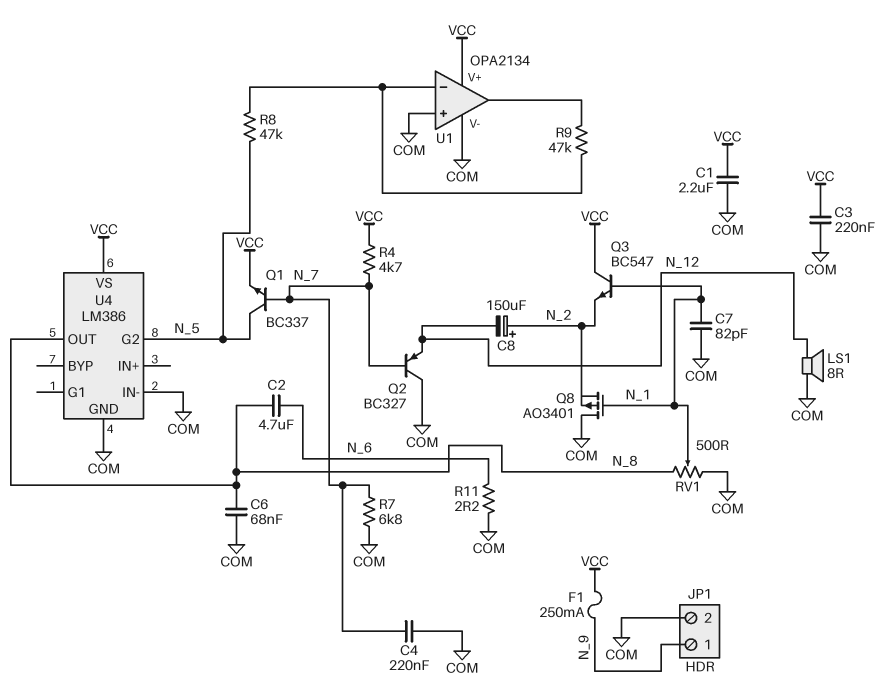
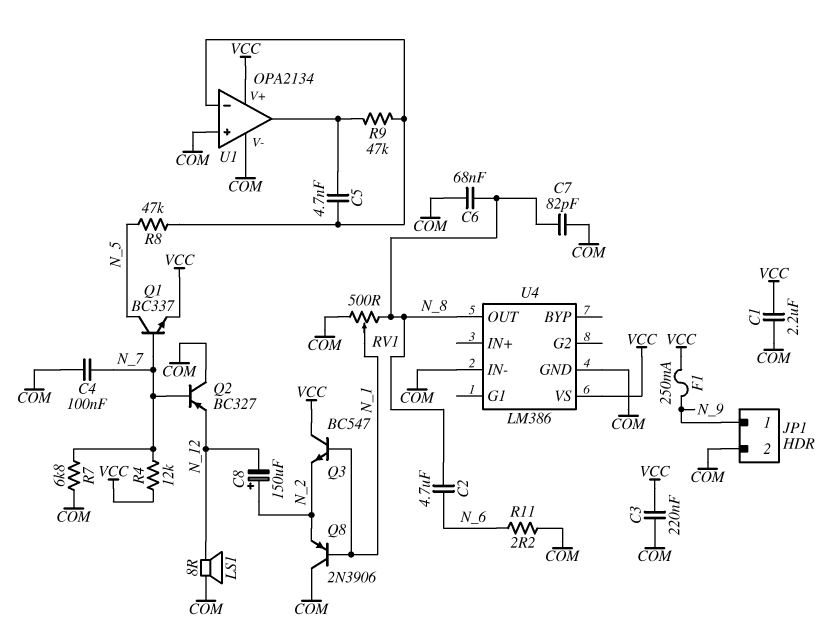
C4: 220nF (COM, N_7) -> 100nF (COM, N_7)
C5: none -> 4.7nF (U1/in-, U1/out)
C7: 82pF (COM, N_1) -> 82pF (COM, N_8)
Q8: PMOS AO3401 (G N_1, D COM, S N_2) -> PNP 2N3906 (B N_1, C COM, E N_2)
R4: 4.7k (N_7, VCC) -> 12k (N_7, VCC)
U4 pin G2: N_5 -> none

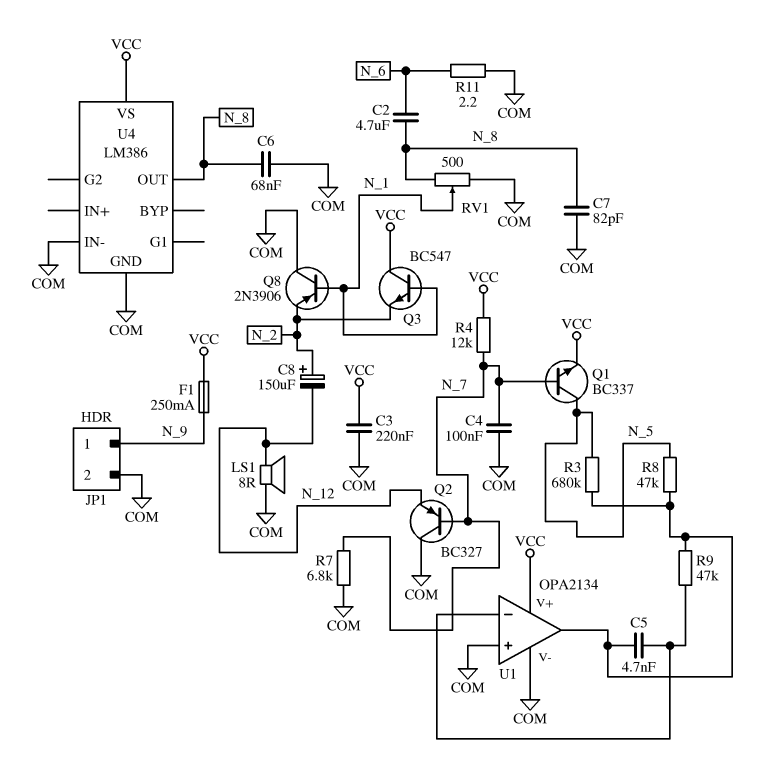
C1: 2.2uF (COM, VCC) -> none
R3: none -> 680k (N_5, U1/out)
R8: 47k (N_5, U1/in-) -> 47k (N_5, U1/out)

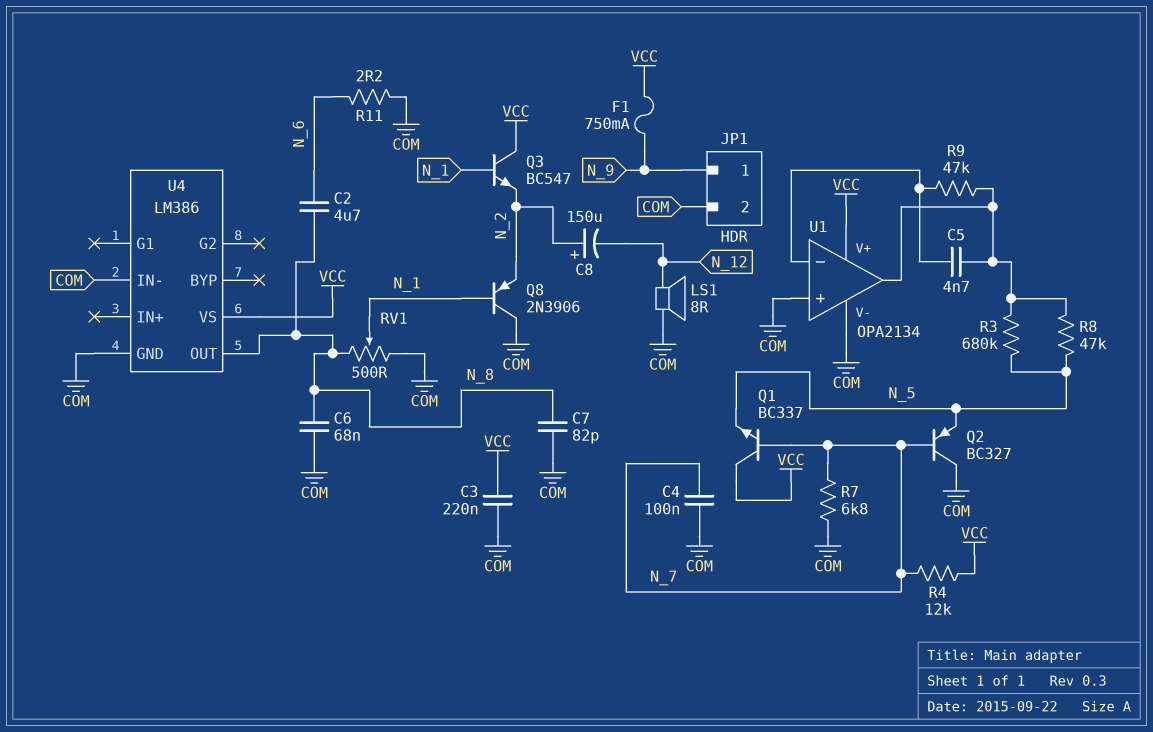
F1: 250mA (N_9, VCC) -> 750mA (N_9, VCC)
Q1: NPN BC337 (B N_7, C N_5, E VCC) -> NPN BC337 (B N_7, C VCC, E N_5)
Q2: PNP BC327 (B N_7, C COM, E N_12) -> PNP BC327 (B N_7, C COM, E N_5)

